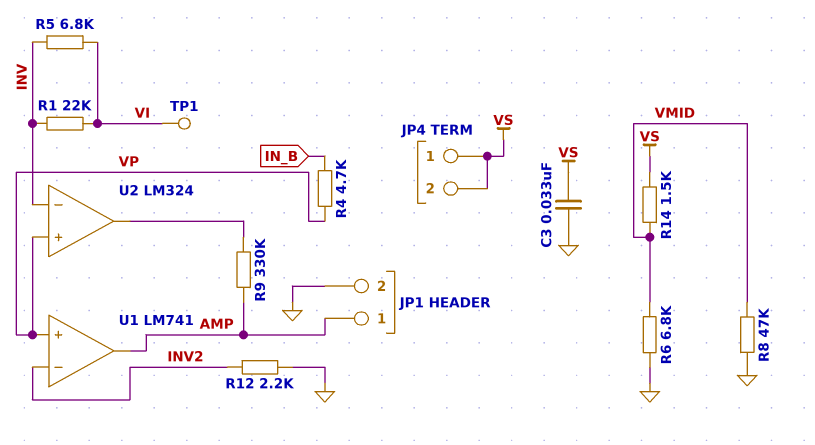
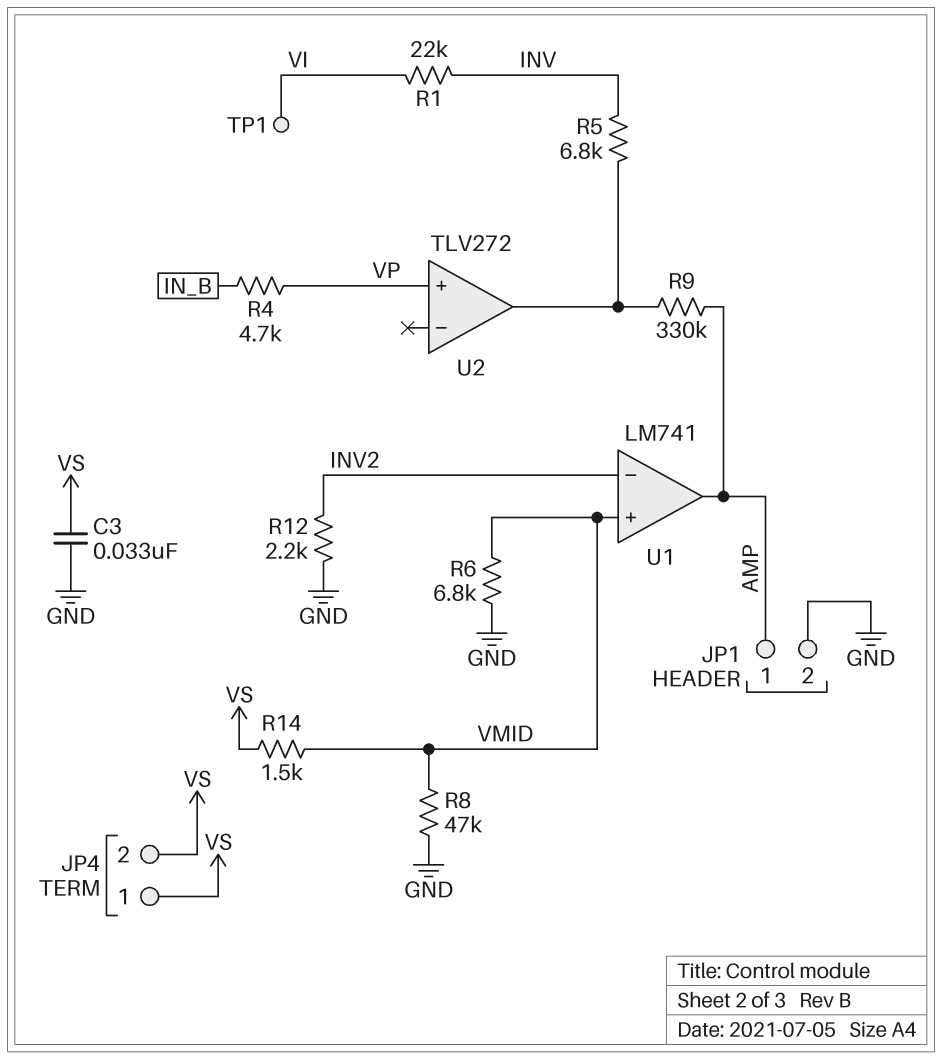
R5: 6.8k (INV, VI) -> 6.8k (INV, U2/out)
U1 pin in+: VP -> VMID
U2: LM324 -> TLV272
U2 pin in-: INV -> none

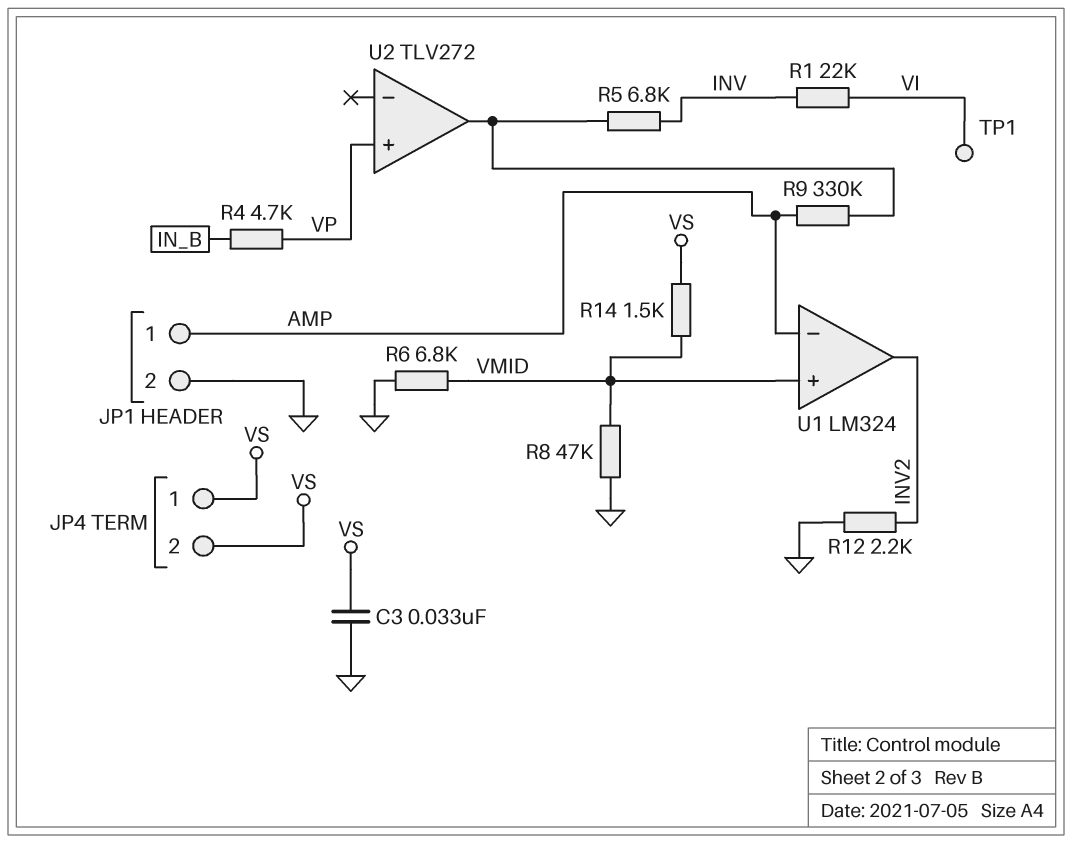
U1: LM741 -> LM324
U1 pin in-: INV2 -> AMP
U1 pin out: AMP -> INV2

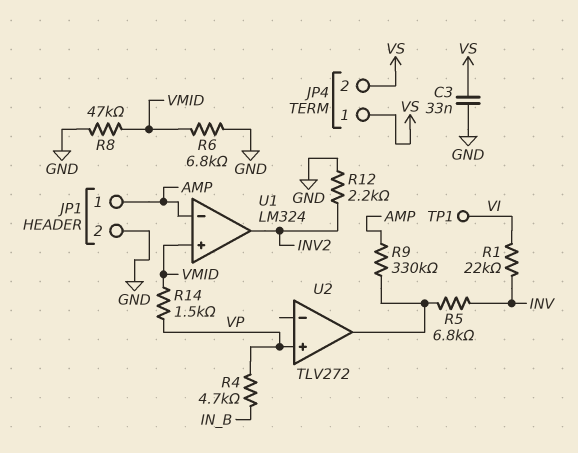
R14: 1.5k (VMID, VS) -> 1.5k (VMID, VP)

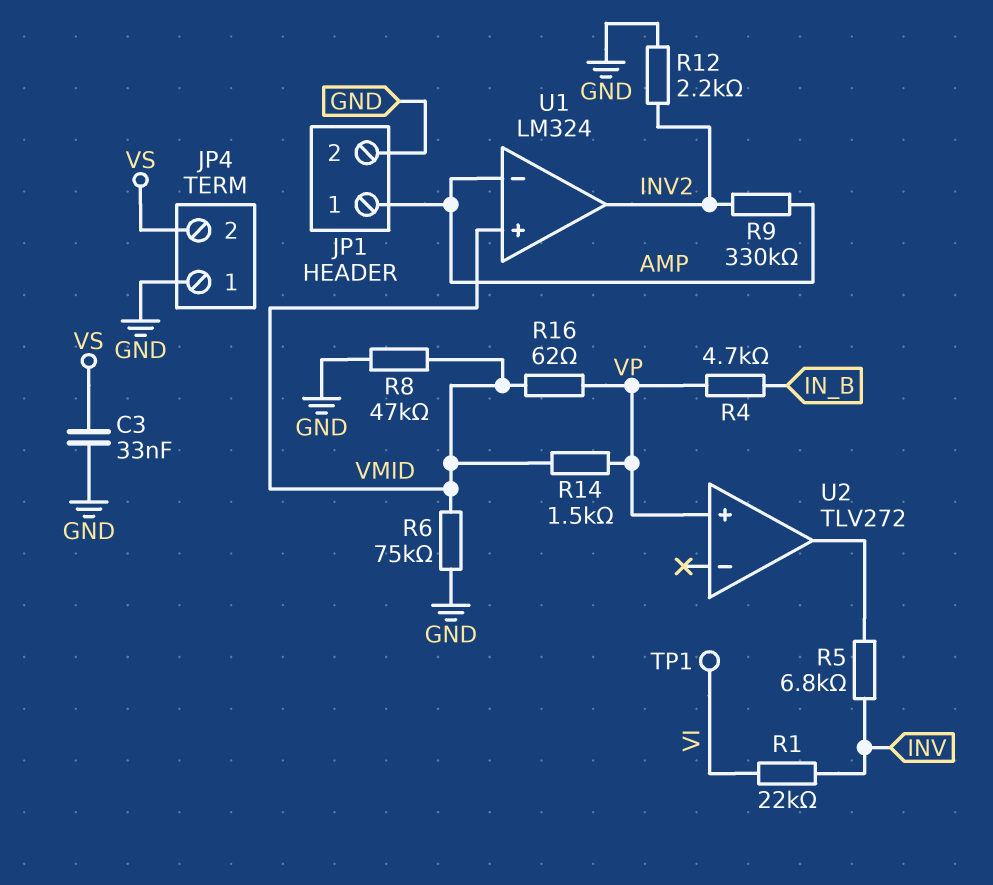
JP4 pin 1: VS -> GND
R6: 6.8k (GND, VMID) -> 75k (GND, VMID)
R9: 330k (AMP, U2/out) -> 330k (AMP, INV2)
R16: none -> 62 (VMID, VP)

